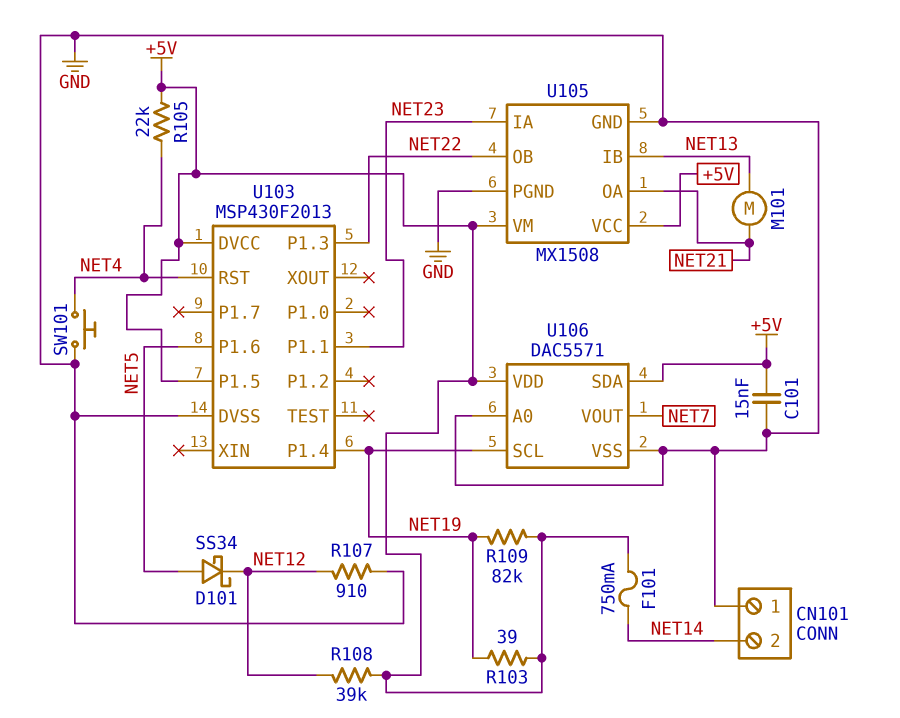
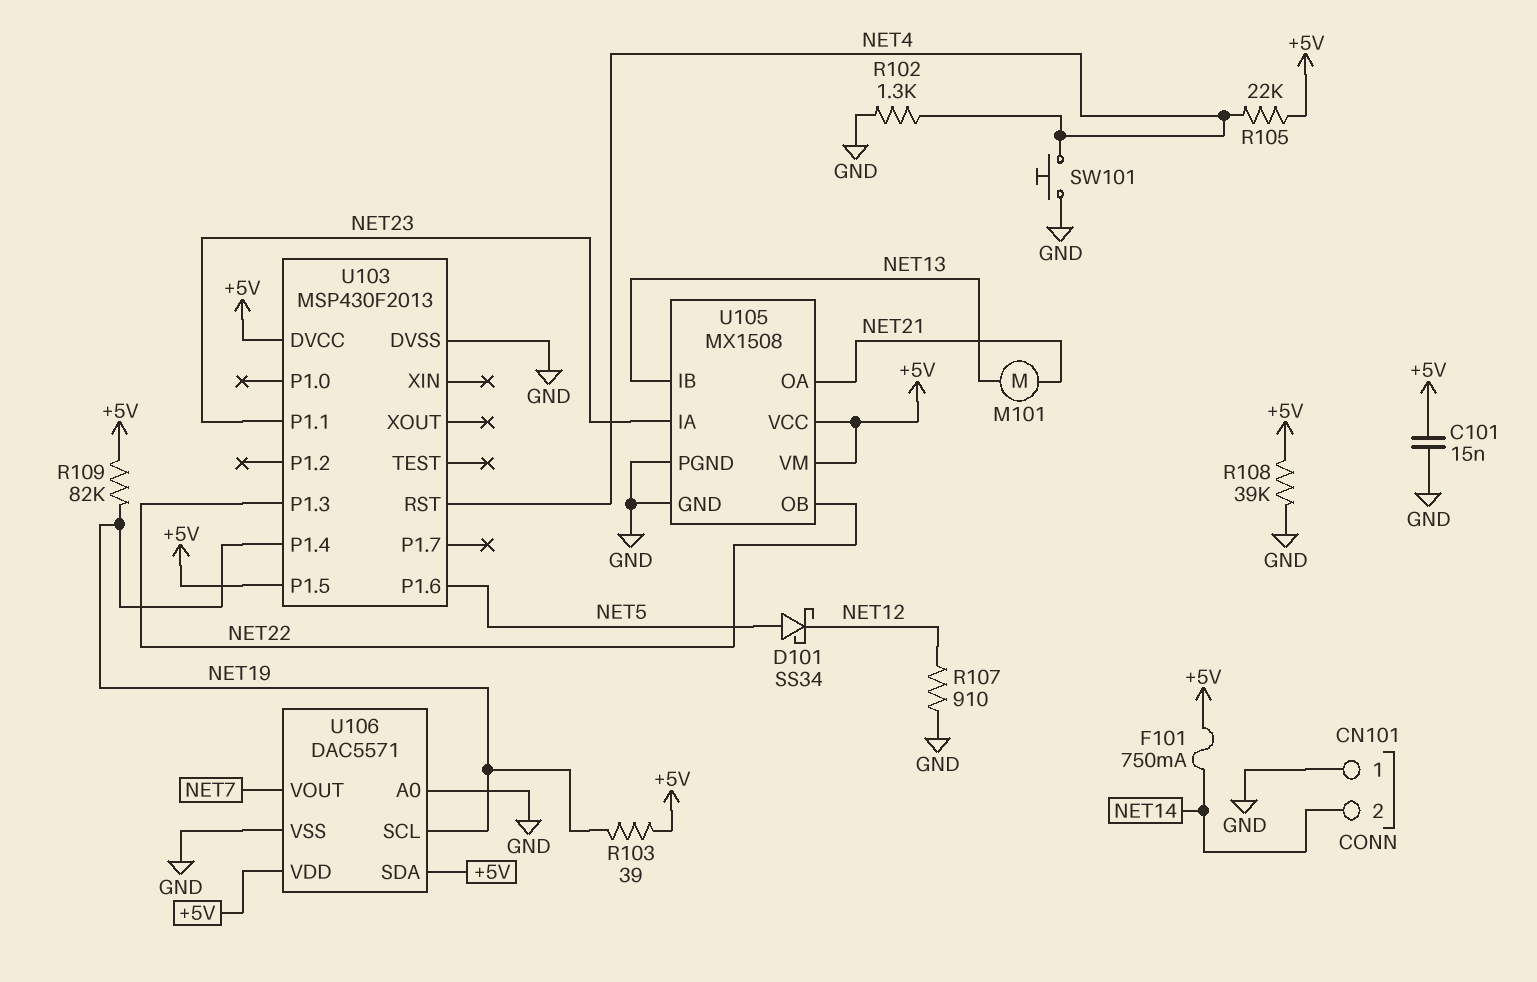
R102: none -> 1.3k (GND, NET4)
R108: 39k (+5V, NET12) -> 39k (+5V, GND)

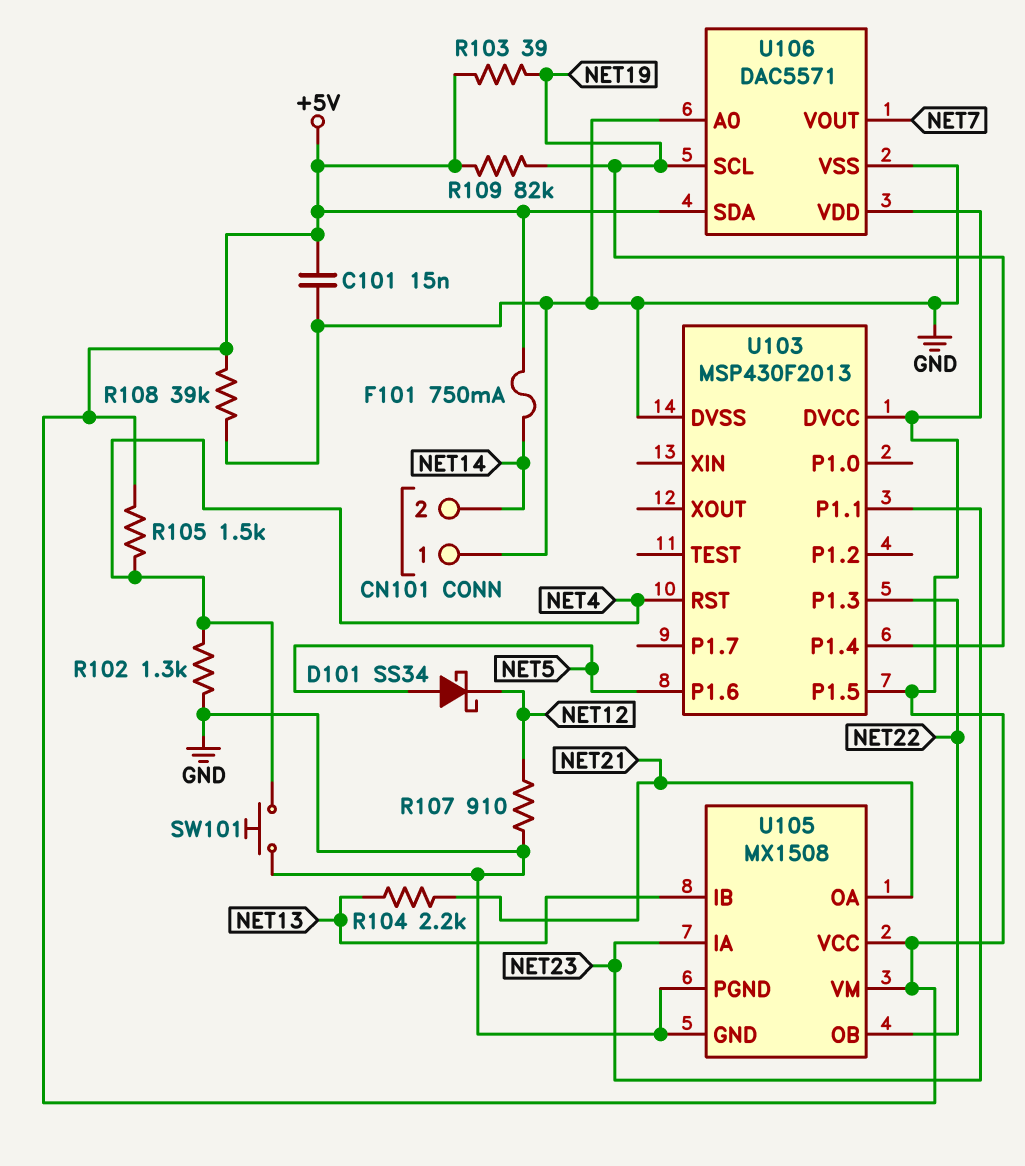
M101: motor (NET13, NET21) -> none
R104: none -> 2.2k (NET13, NET21)
R105: 22k (+5V, NET4) -> 1.5k (+5V, NET4)

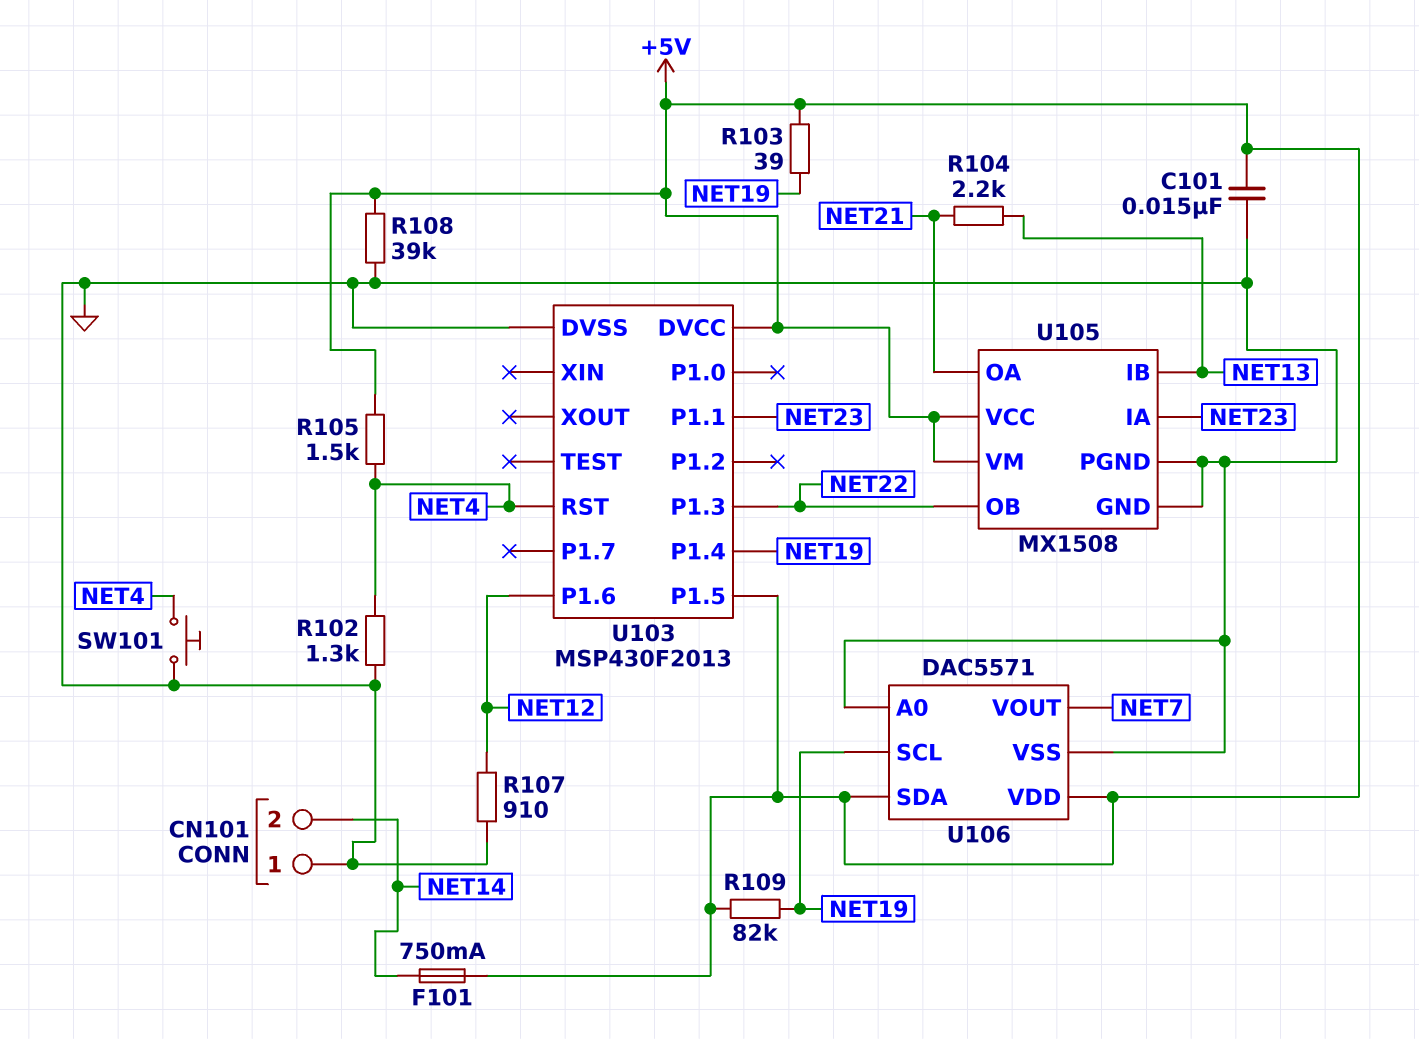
D101: schottky SS34 (A NET5, K NET12) -> none
U103 pin P1.6: NET5 -> NET12

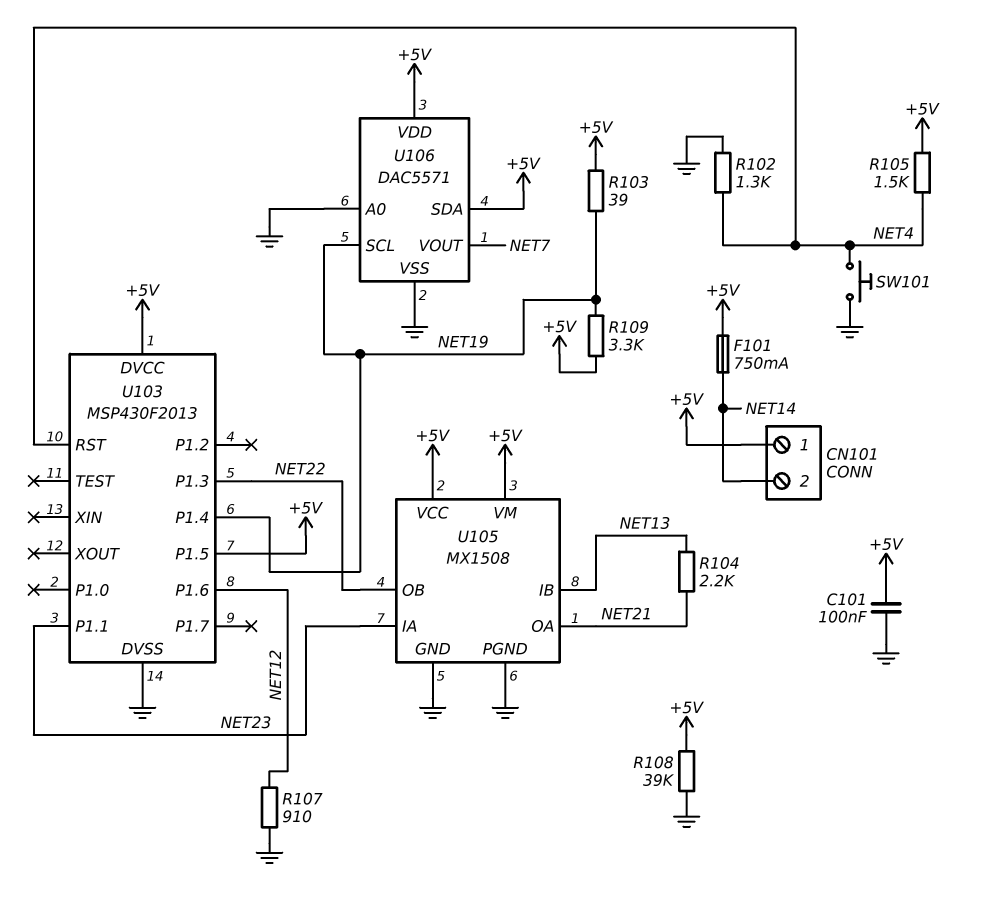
C101: 15nF (+5V, GND) -> 100nF (+5V, GND)
CN101 pin 1: GND -> +5V
R109: 82k (+5V, NET19) -> 3.3k (+5V, NET19)

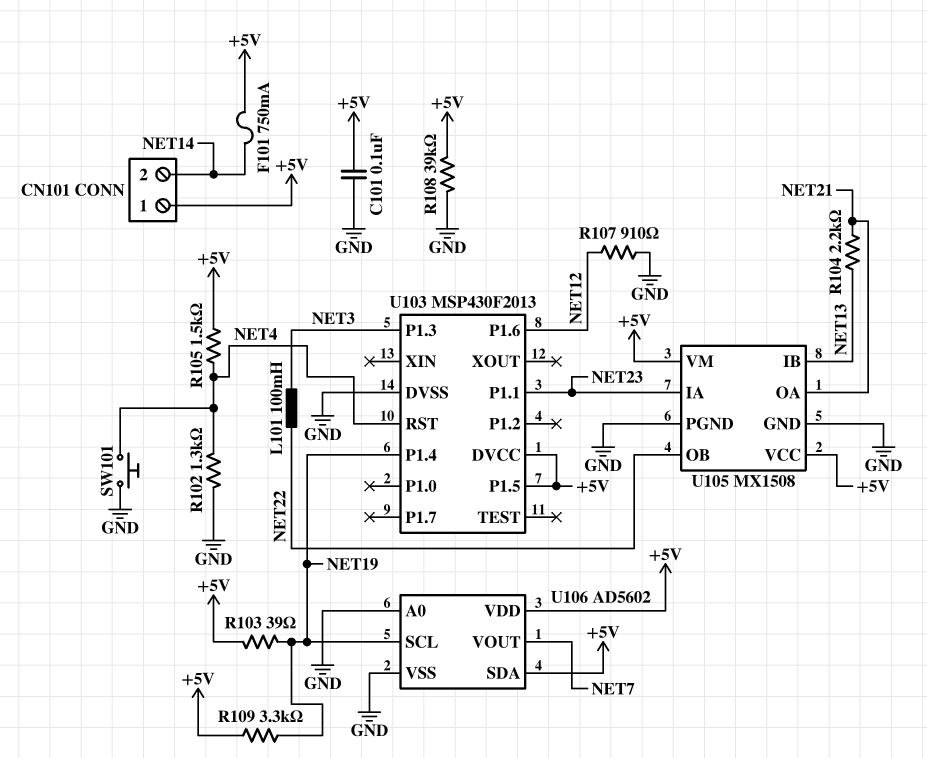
L101: none -> 100mH (NET3, NET22)
U103 pin P1.3: NET22 -> NET3
U106: DAC5571 -> AD5602

